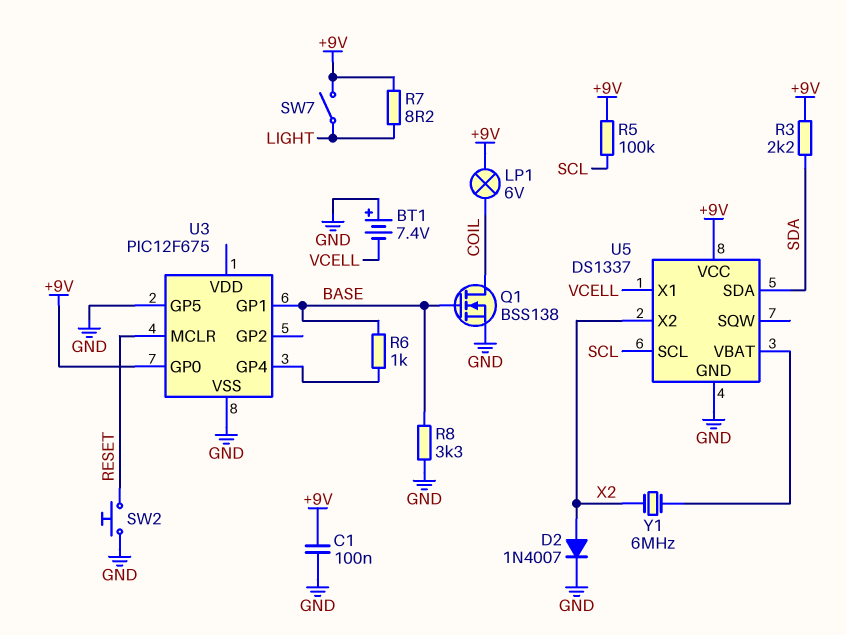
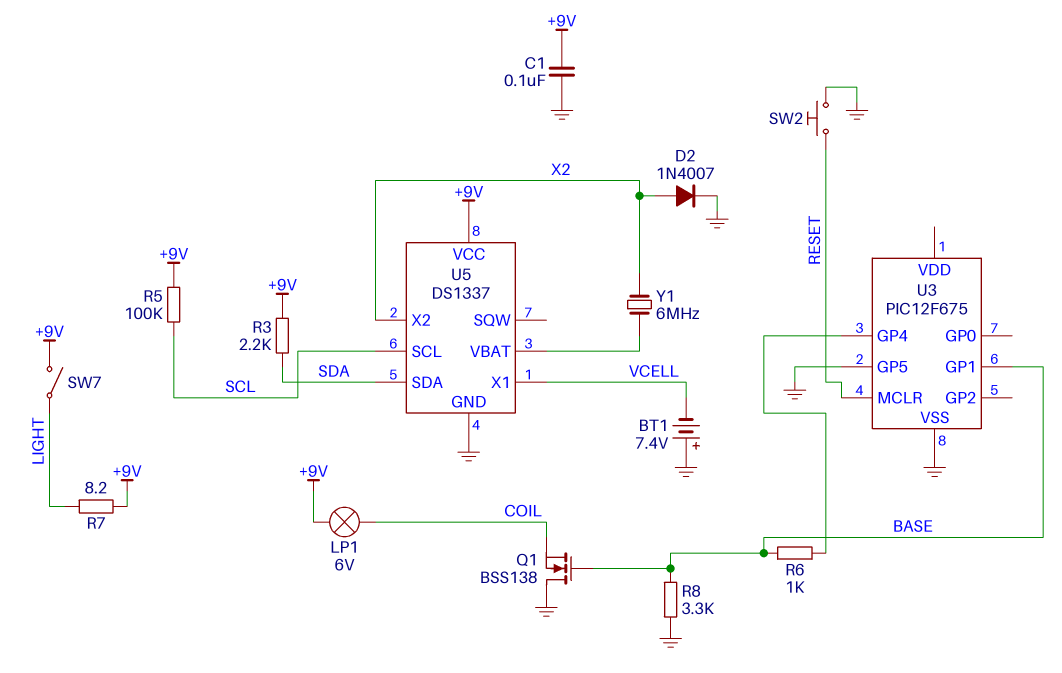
Q1: NMOS BSS138 (G BASE, D COIL, S GND) -> NMOS BSS138 (G BASE, D GND, S COIL)
U3 pin GP0: +9V -> none

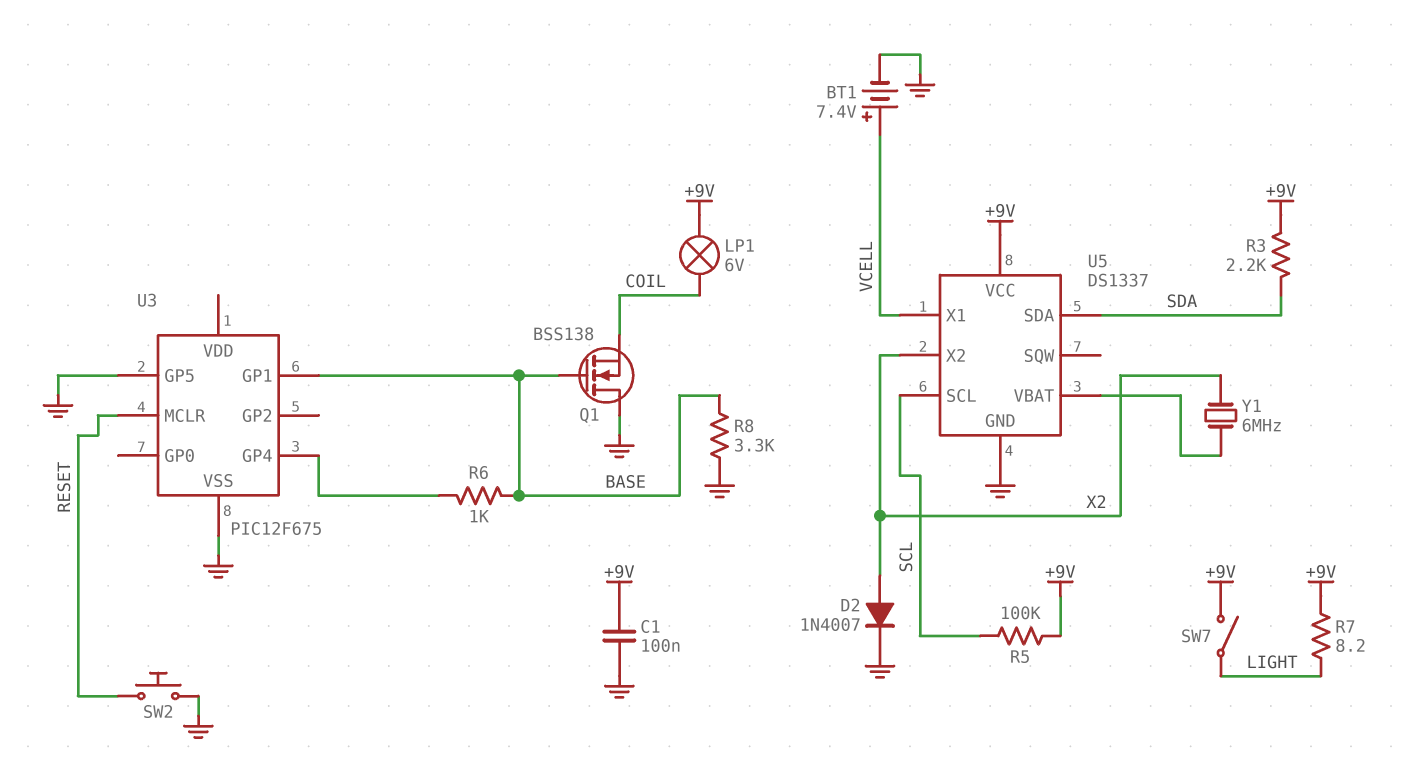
BT1: 7.4V (plus GND, minus VCELL) -> 7.4V (plus VCELL, minus GND)

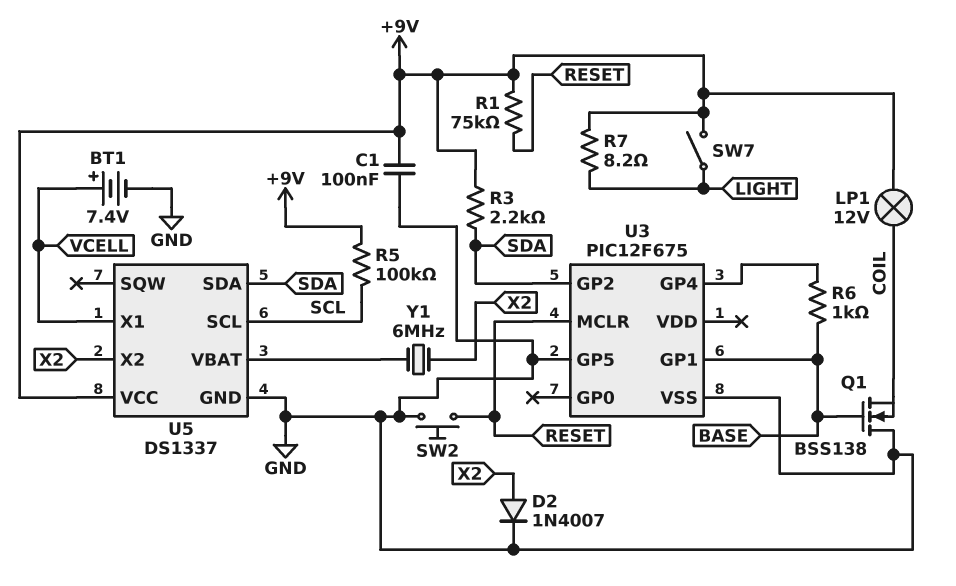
LP1: lamp 6V (+9V, COIL) -> lamp 12V (+9V, COIL)
R1: none -> 75k (+9V, RESET)
R8: 3.3k (BASE, GND) -> none
U3 pin GP2: none -> SDA

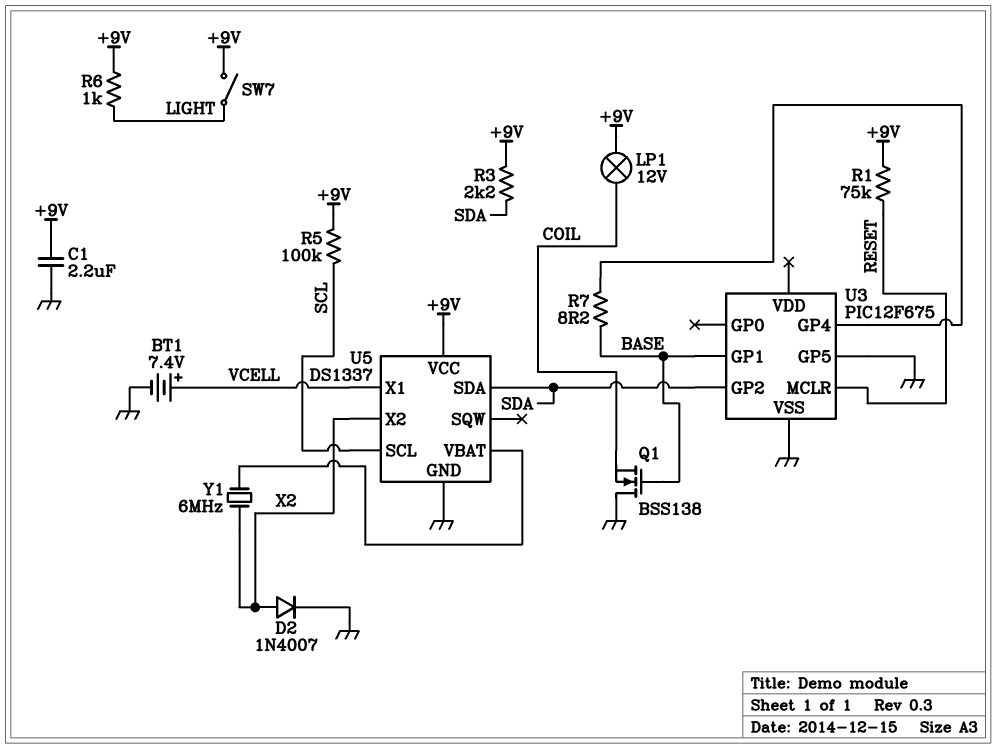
C1: 100nF (+9V, GND) -> 2.2uF (+9V, GND)
R6: 1k (BASE, U3/GP4) -> 1k (+9V, LIGHT)
R7: 8.2 (+9V, LIGHT) -> 8.2 (BASE, U3/GP4)
SW2: button (GND, RESET) -> none

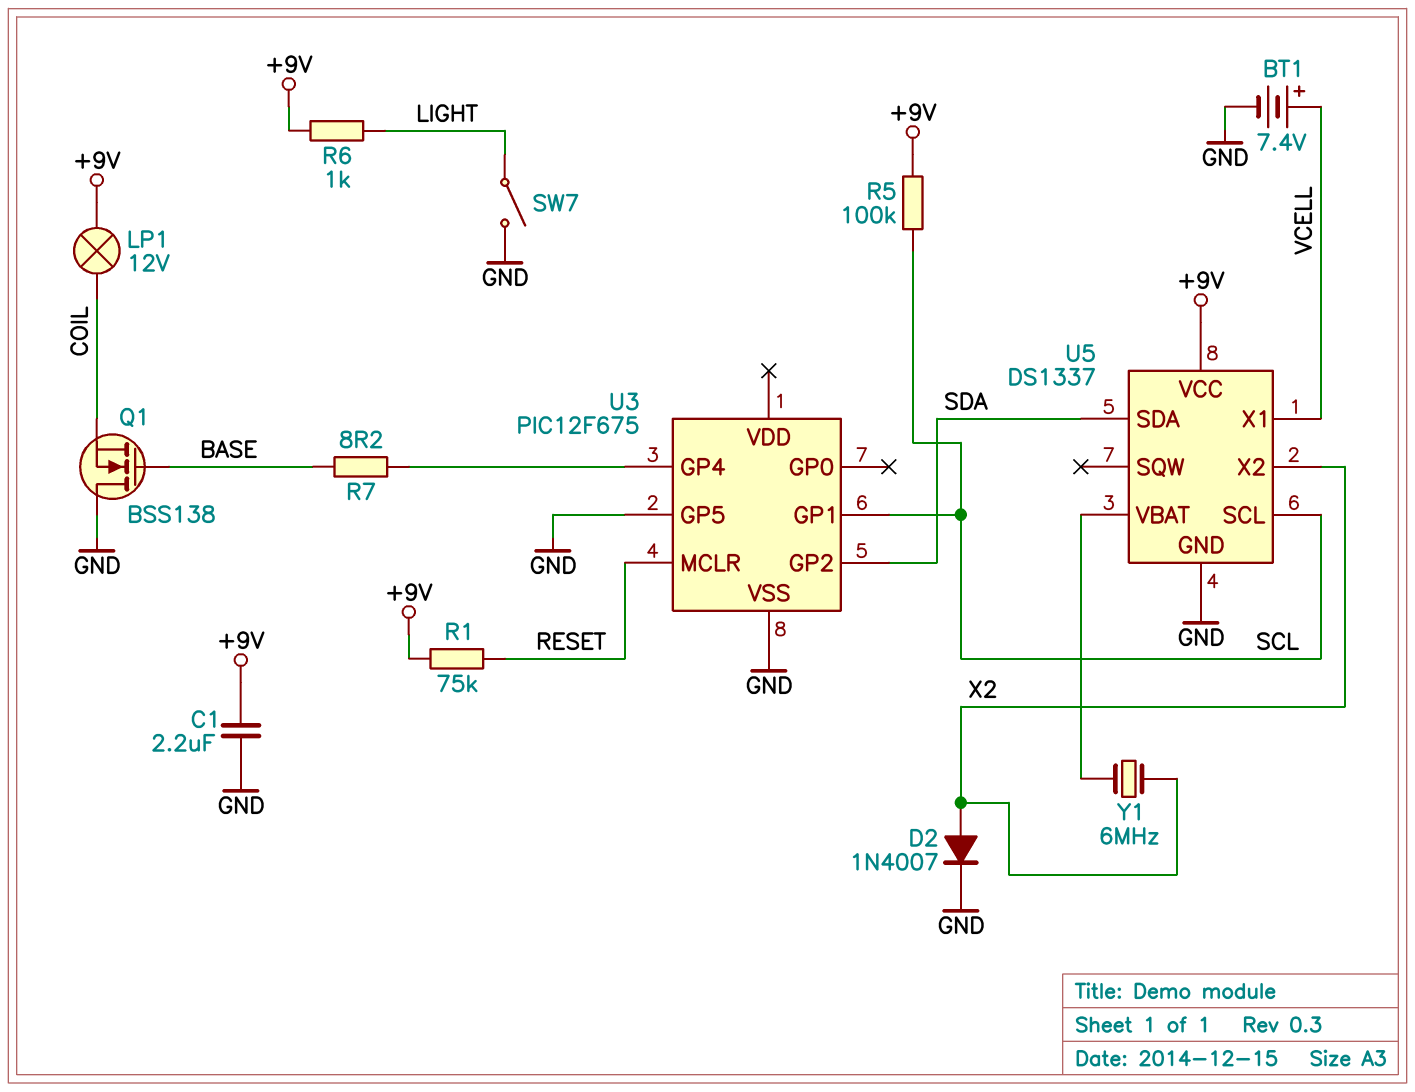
R3: 2.2k (+9V, SDA) -> none
SW7: switch (+9V, LIGHT) -> switch (GND, LIGHT)
U3 pin GP1: BASE -> SCL

